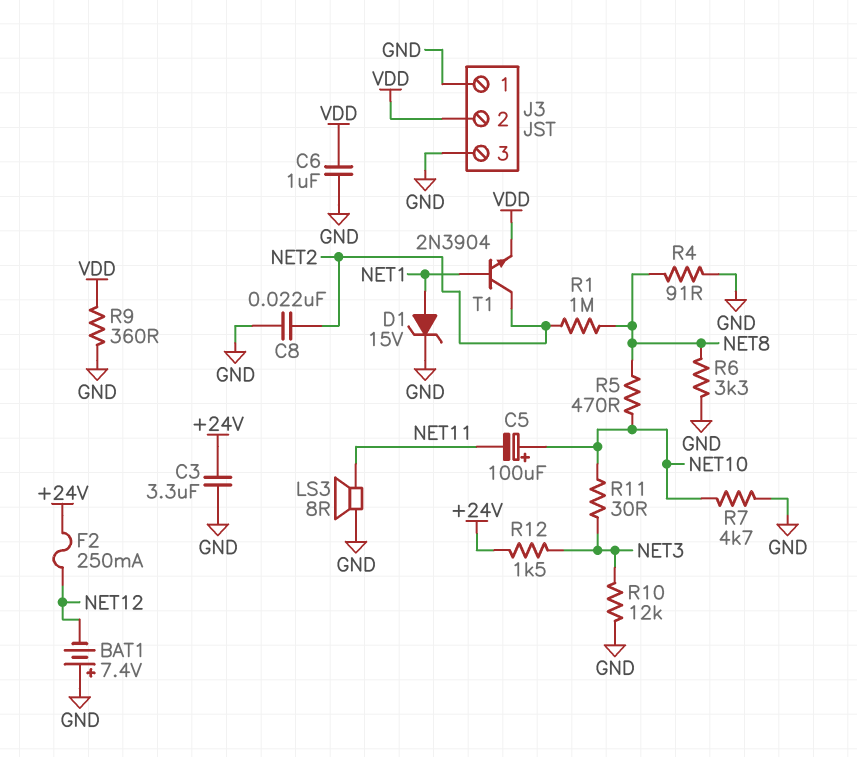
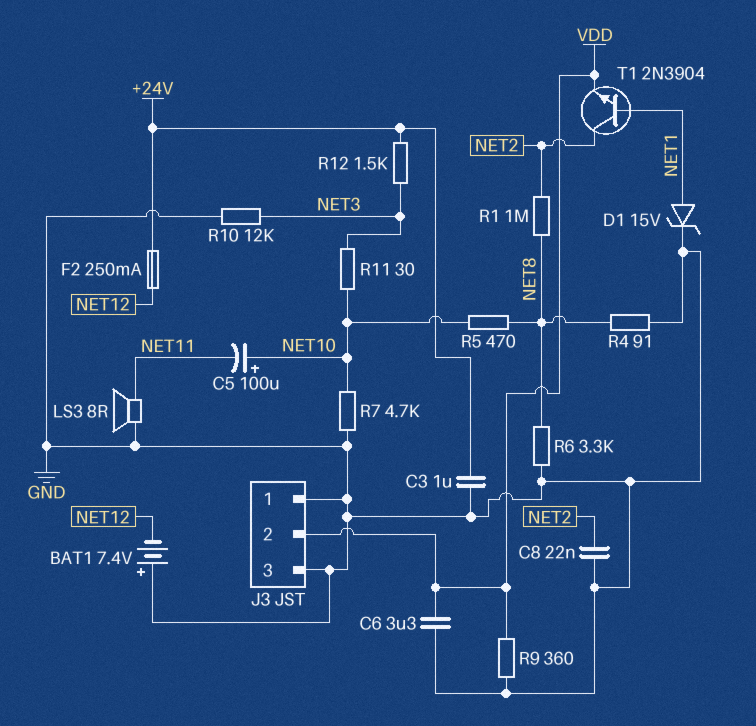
C3: 3.3uF (+24V, GND) -> 1uF (+24V, GND)
C6: 1uF (GND, VDD) -> 3.3uF (GND, VDD)

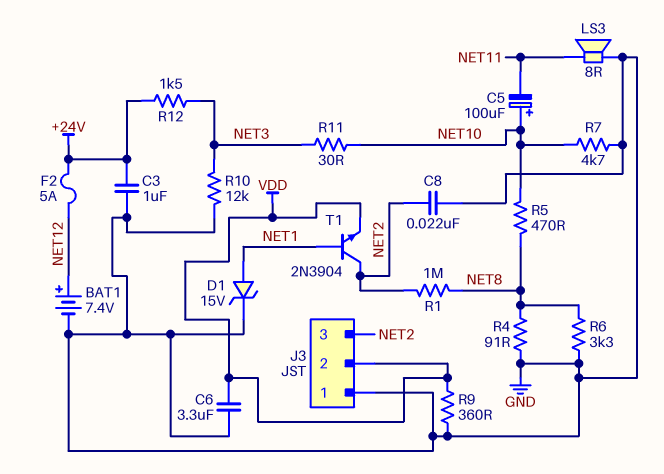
BAT1: 7.4V (plus GND, minus NET12) -> 7.4V (plus NET12, minus GND)
F2: 250mA (+24V, NET12) -> 5A (+24V, NET12)
J3 pin 3: GND -> NET2

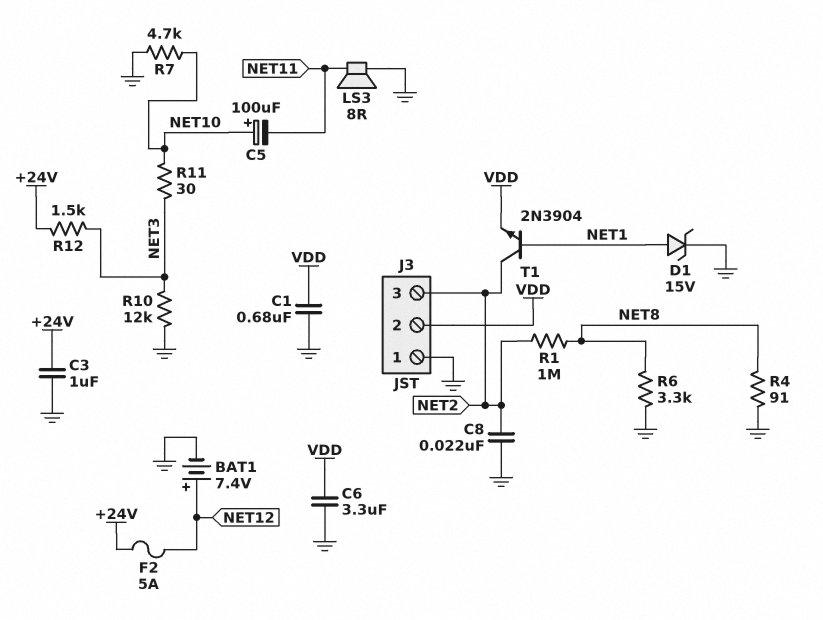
C1: none -> 680nF (GND, VDD)
R5: 470 (NET8, NET10) -> none
R9: 360 (GND, VDD) -> none

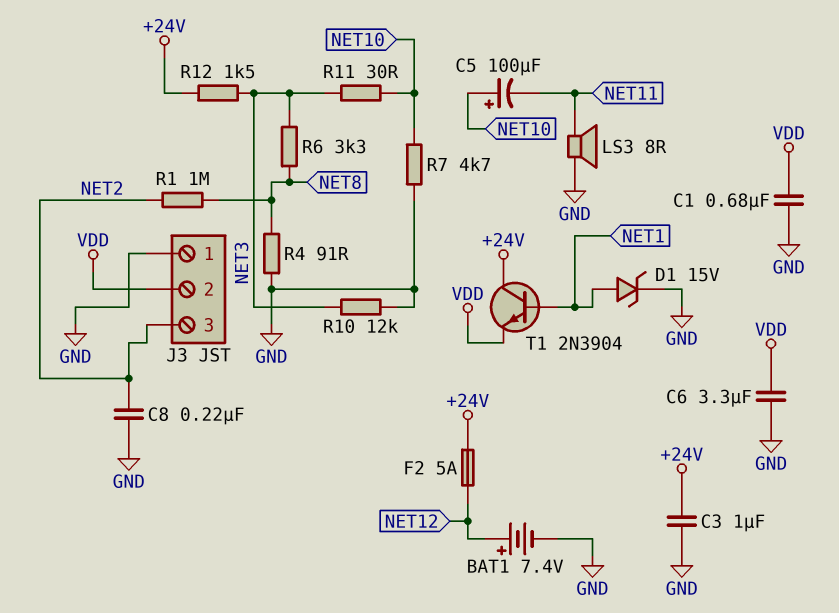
C8: 22nF (GND, NET2) -> 220nF (GND, NET2)
R6: 3.3k (GND, NET8) -> 3.3k (NET3, NET8)
T1: NPN 2N3904 (B NET1, C NET2, E VDD) -> NPN 2N3904 (B NET1, C +24V, E VDD)

